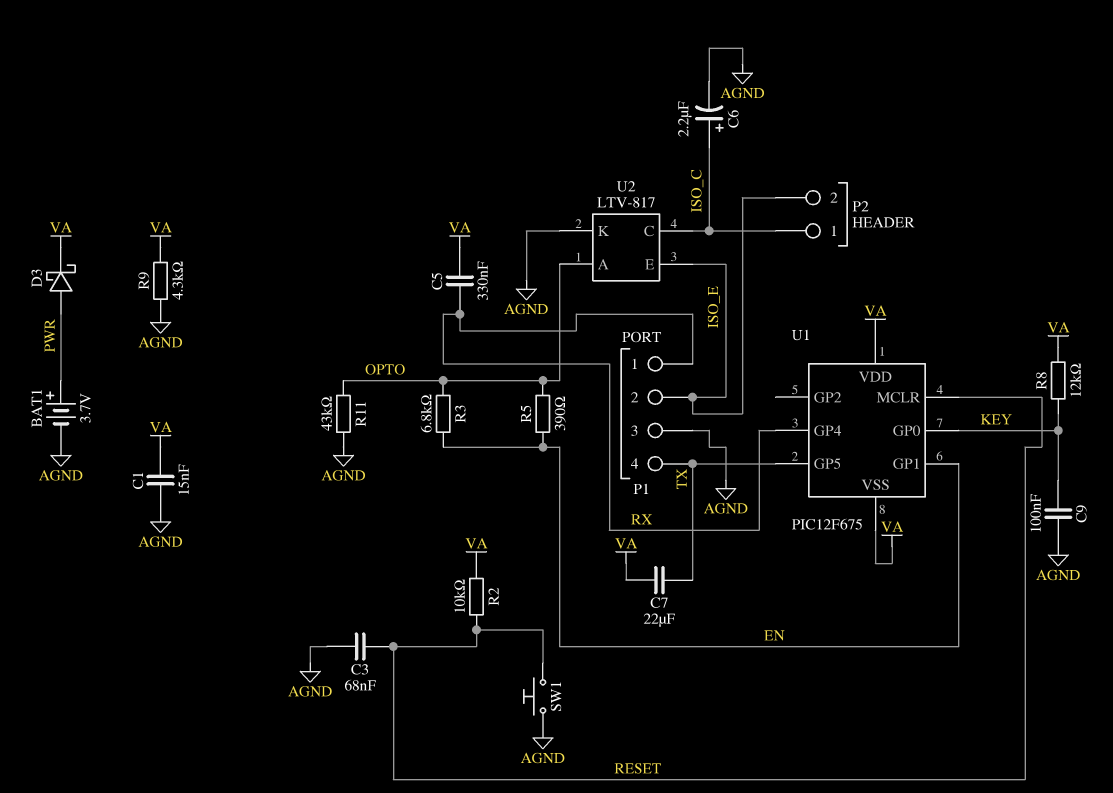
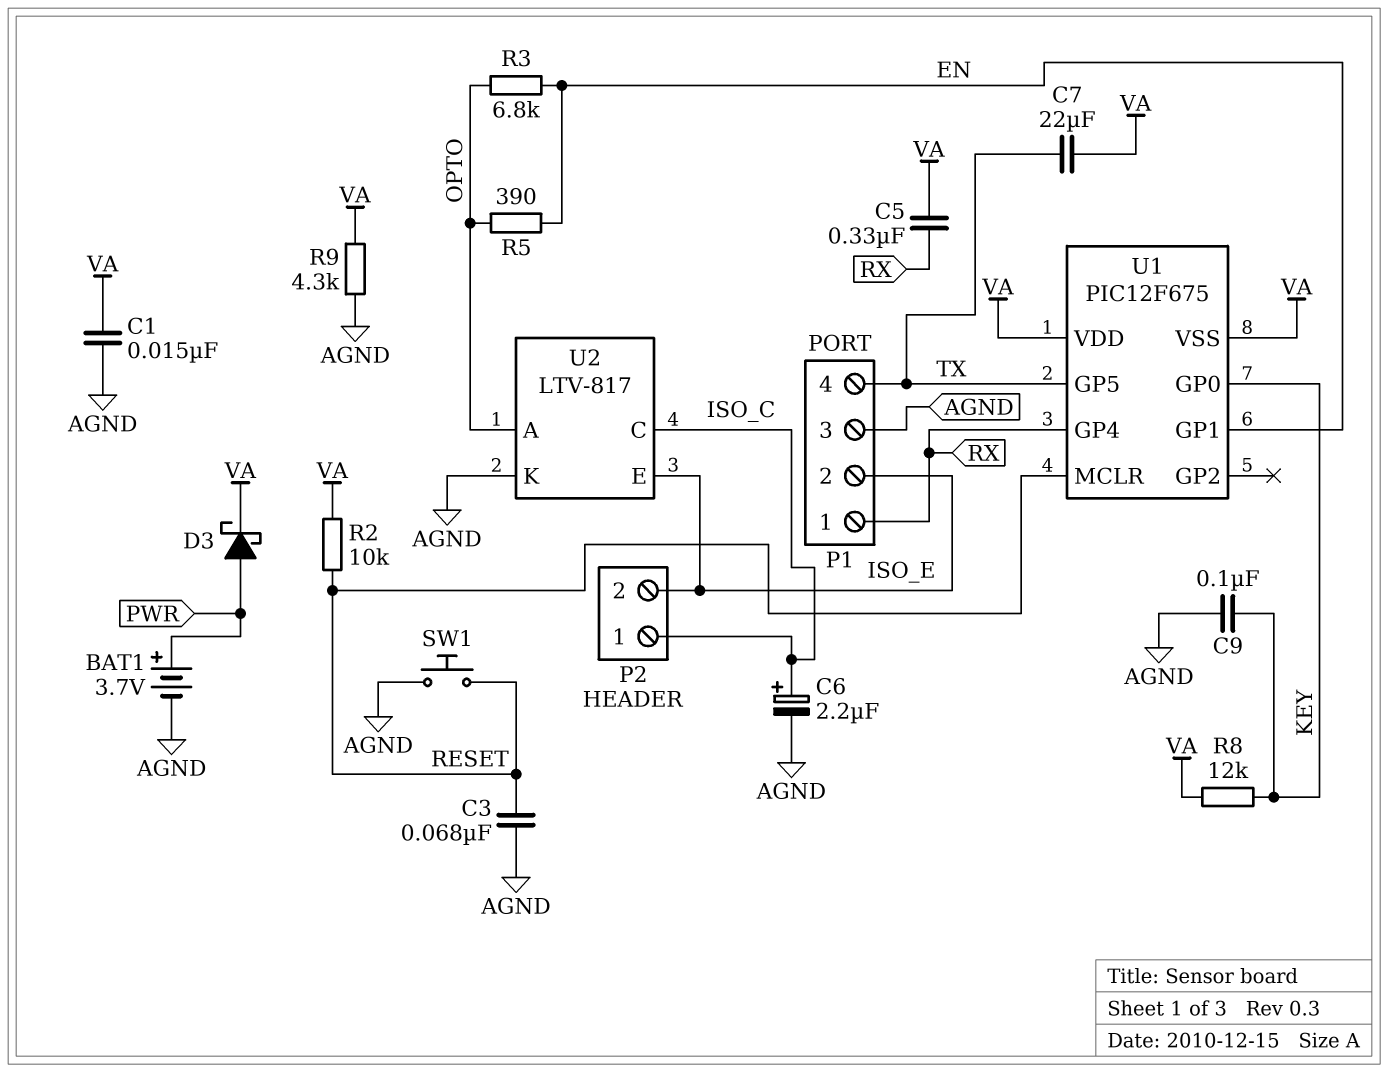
R11: 43k (AGND, OPTO) -> none

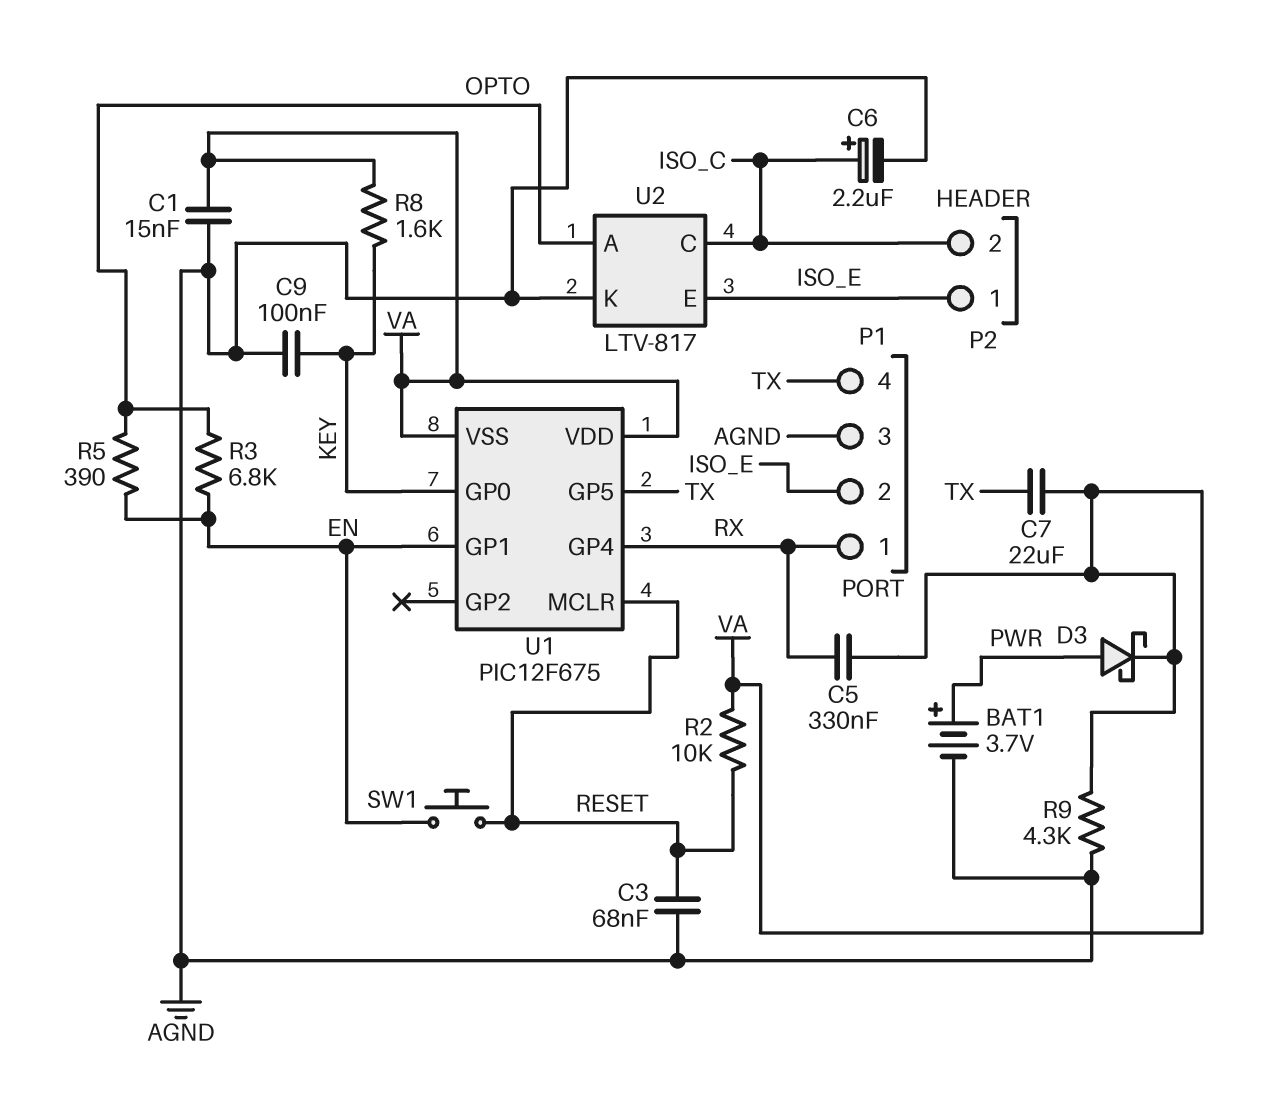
P2 pin 1: ISO_C -> ISO_E
P2 pin 2: ISO_E -> ISO_C
R8: 12k (KEY, VA) -> 1.6k (KEY, VA)
SW1: button (AGND, RESET) -> button (EN, RESET)

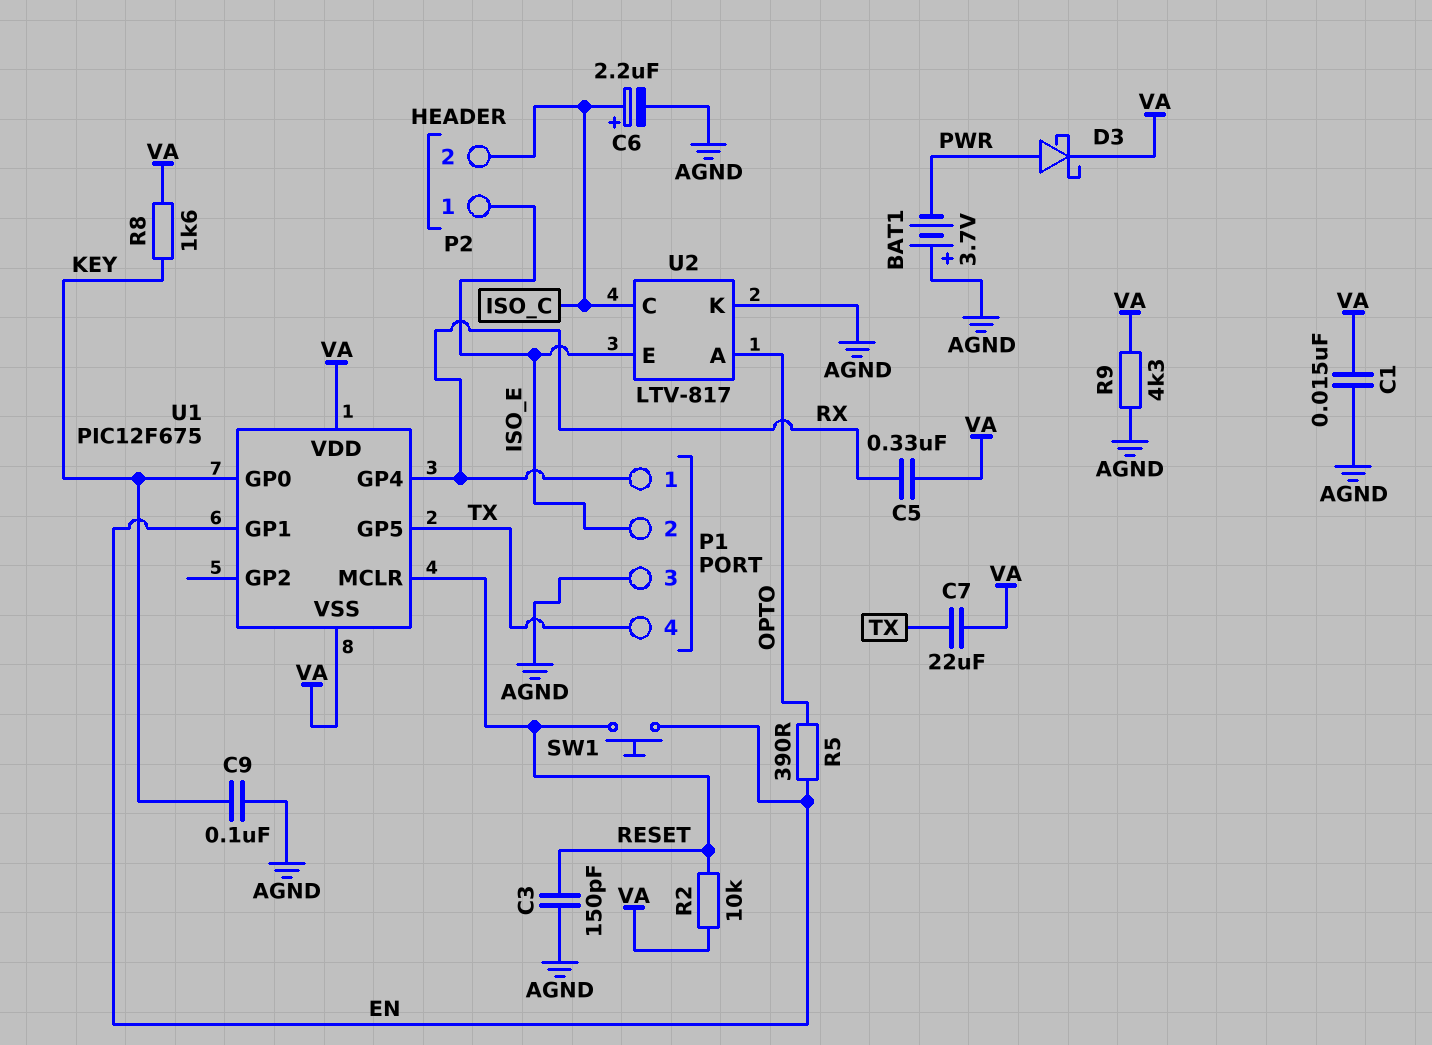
BAT1: 3.7V (plus PWR, minus AGND) -> 3.7V (plus AGND, minus PWR)
C3: 68nF (AGND, RESET) -> 150pF (AGND, RESET)
R3: 6.8k (EN, OPTO) -> none

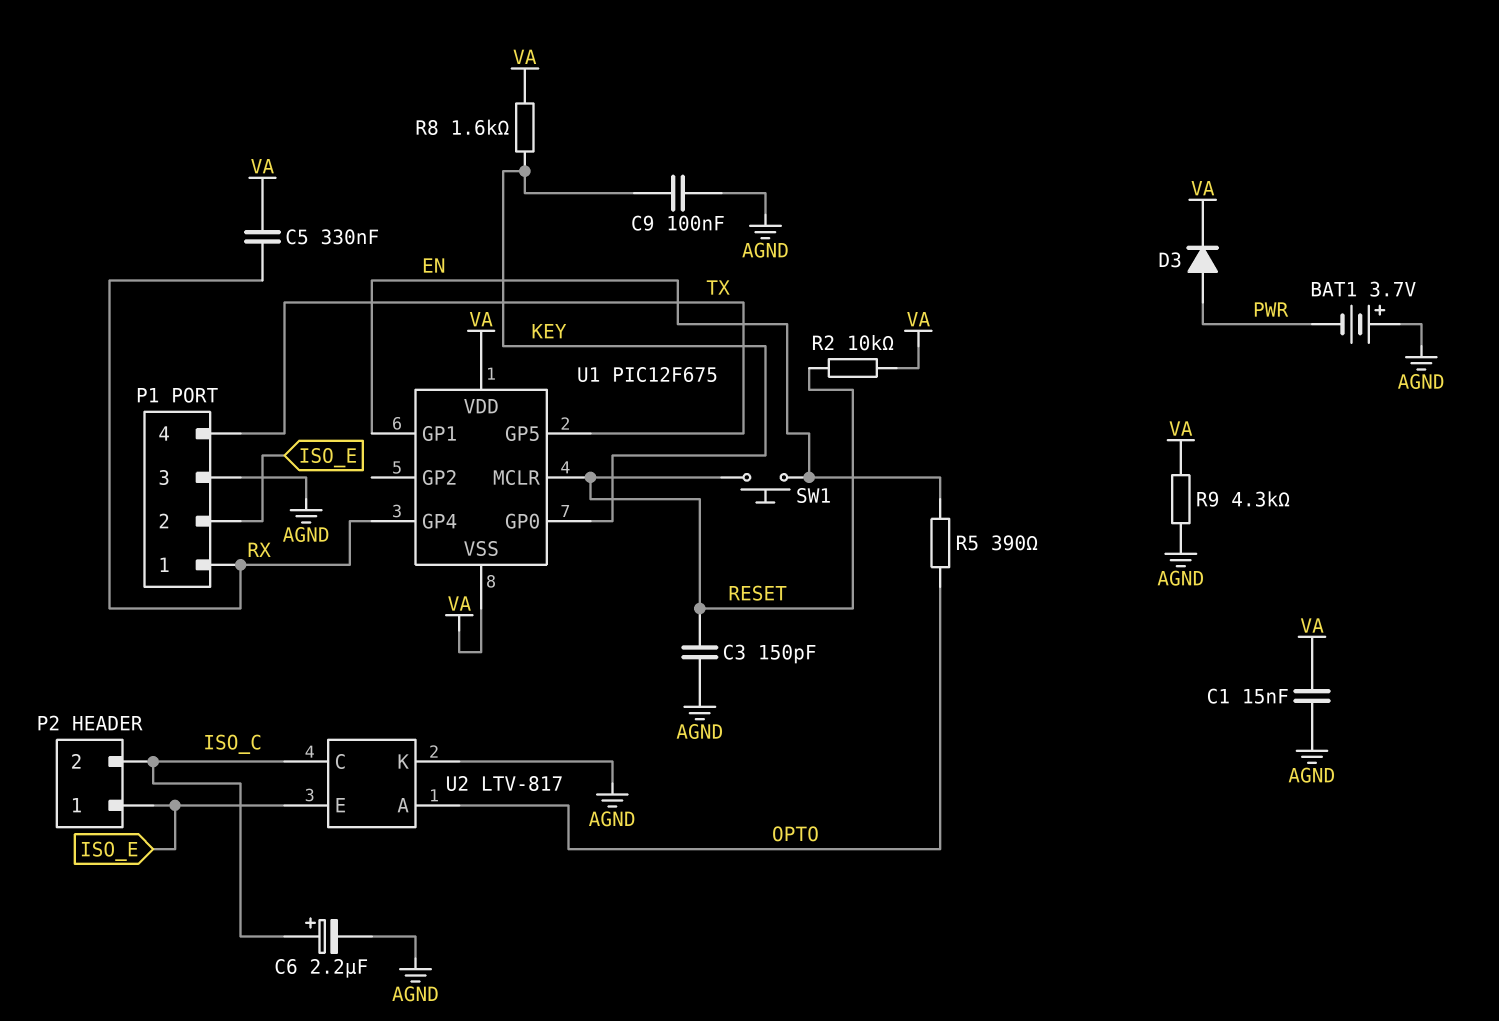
C7: 22uF (TX, VA) -> none
D3: schottky (A PWR, K VA) -> diode (A PWR, K VA)

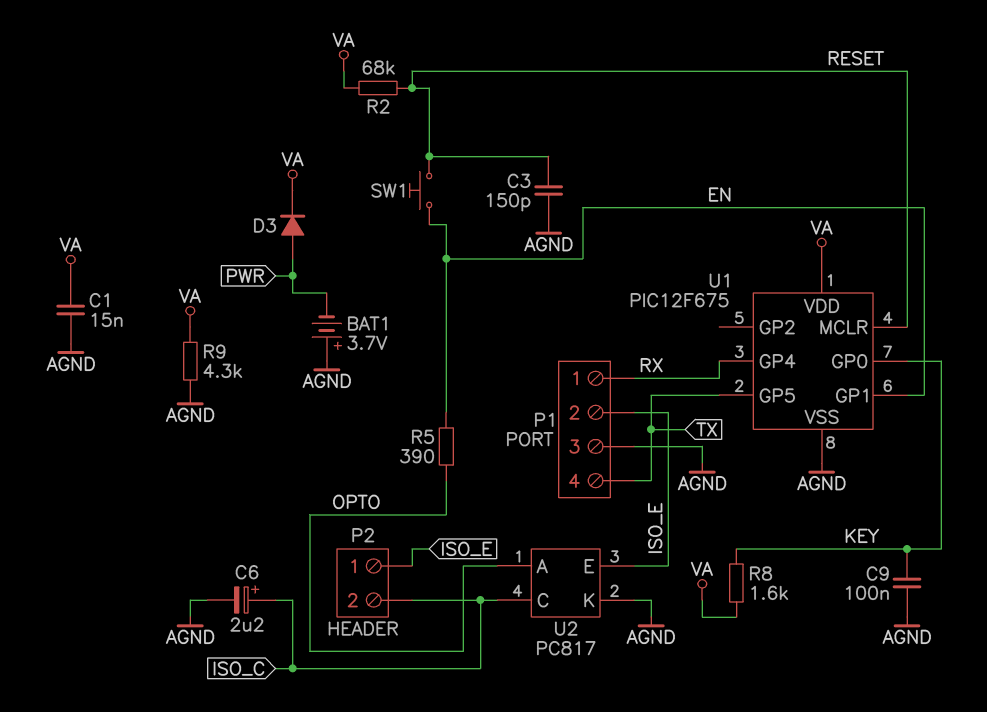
C5: 330nF (RX, VA) -> none
R2: 10k (RESET, VA) -> 68k (RESET, VA)
U1 pin VSS: VA -> AGND
U2: LTV-817 -> PC817

